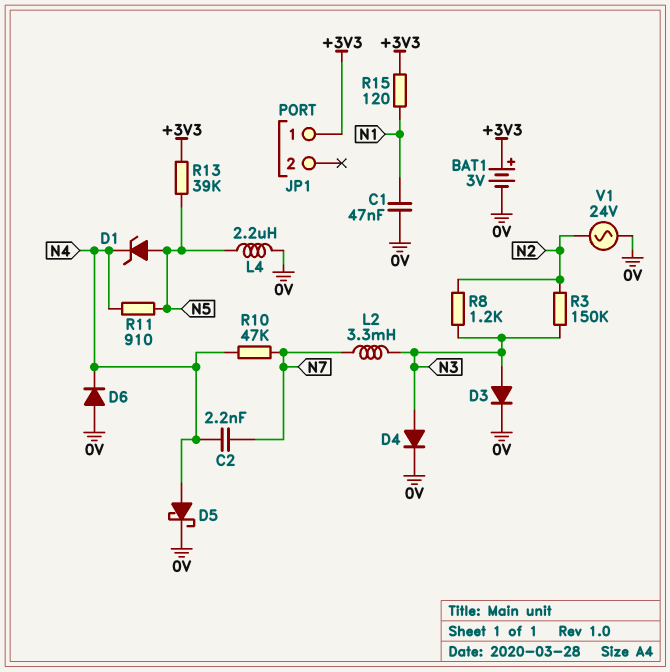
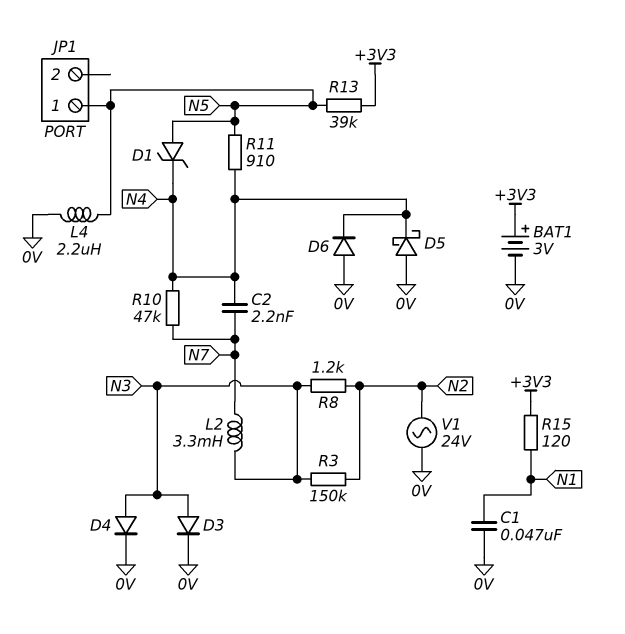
D5: schottky (A N4, K 0V) -> schottky (A 0V, K N4)
JP1 pin 1: +3V3 -> N5

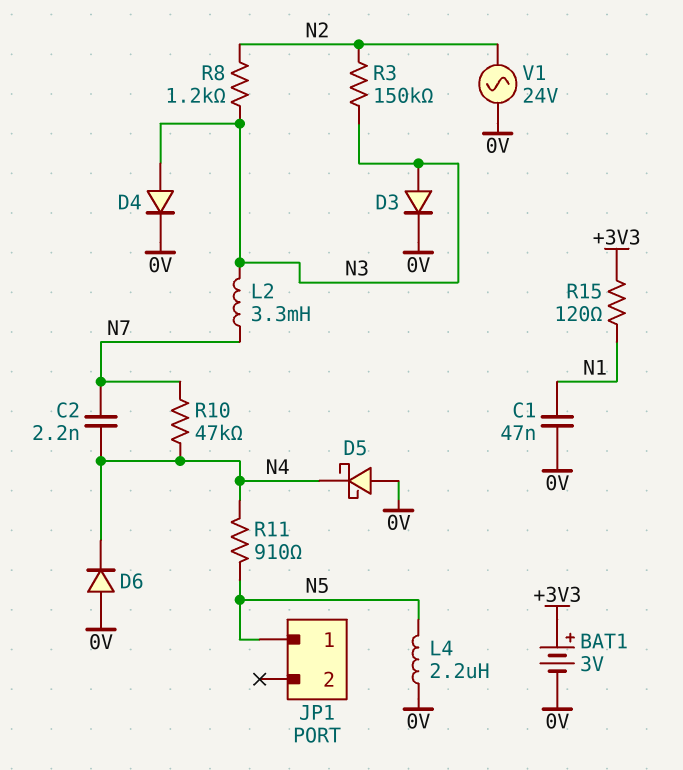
D1: zener (A N5, K N4) -> none
R13: 39k (+3V3, N5) -> none

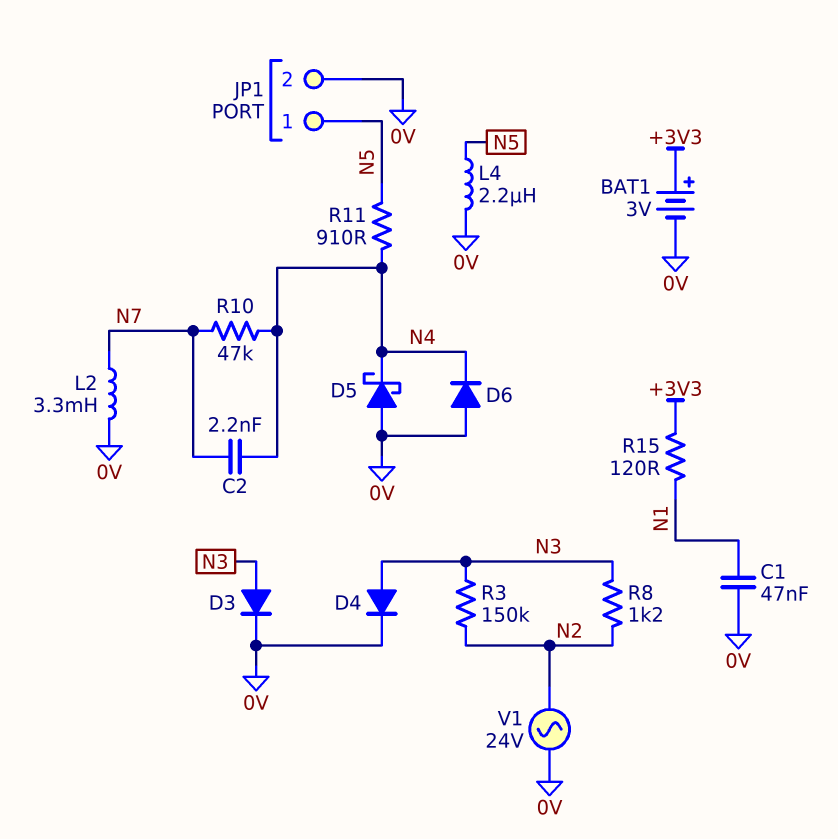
JP1 pin 2: none -> 0V
L2: 3.3mH (N3, N7) -> 3.3mH (0V, N7)

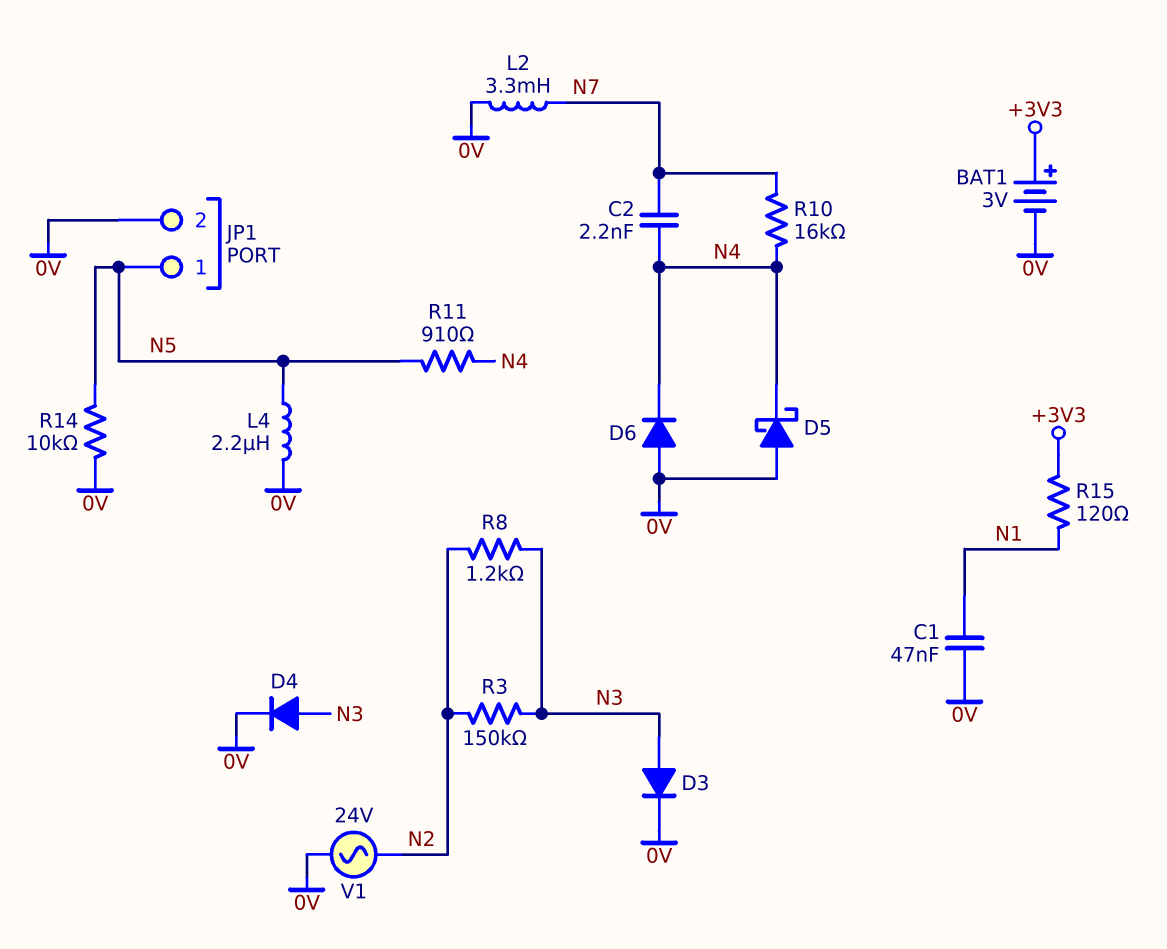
R10: 47k (N4, N7) -> 16k (N4, N7)
R14: none -> 10k (0V, N5)

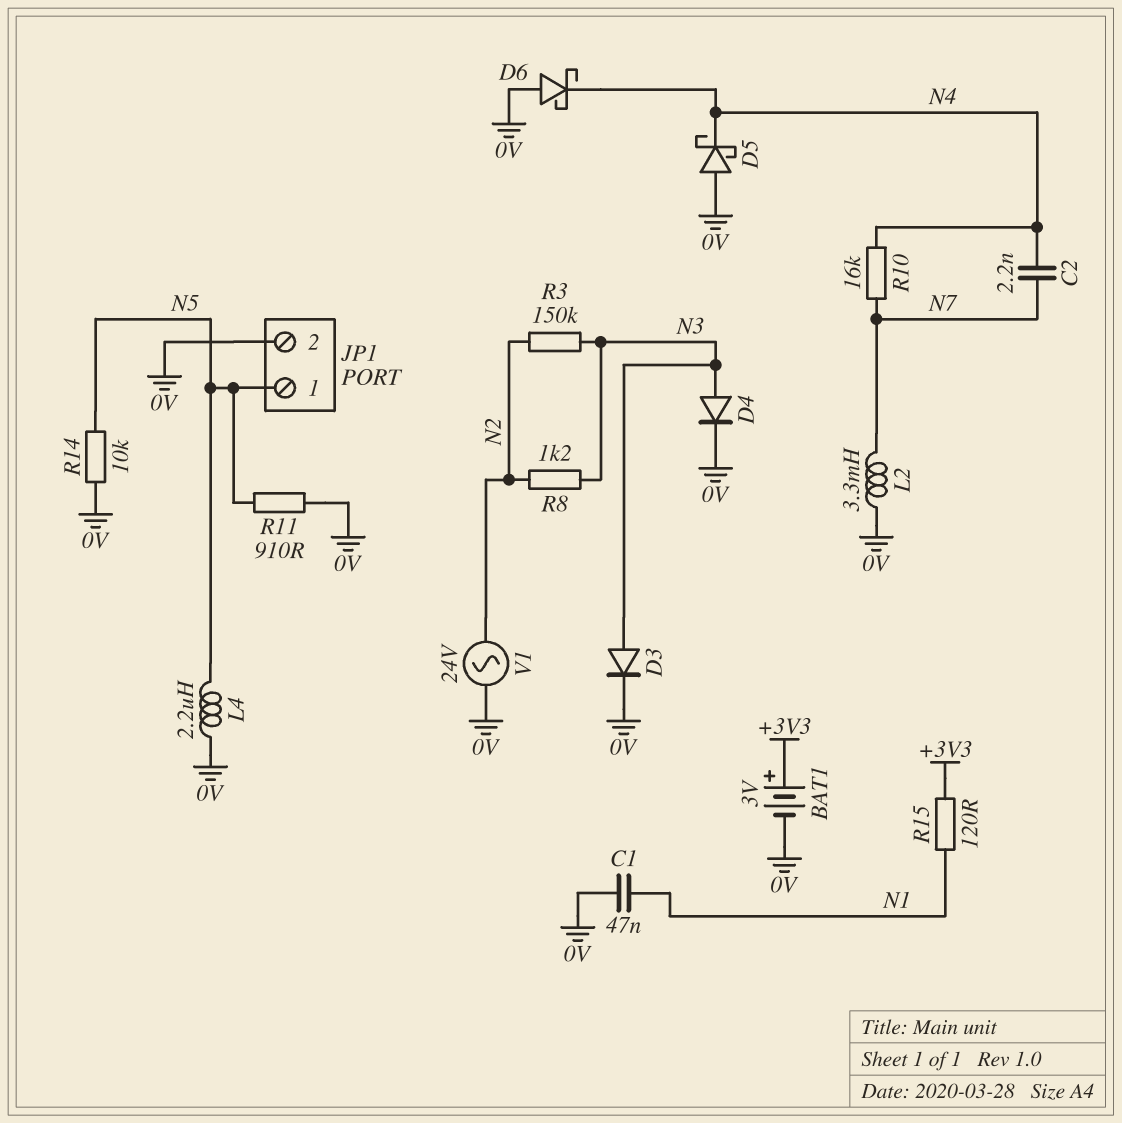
D6: diode (A 0V, K N4) -> schottky (A 0V, K N4)
R11: 910 (N4, N5) -> 910 (0V, N5)

